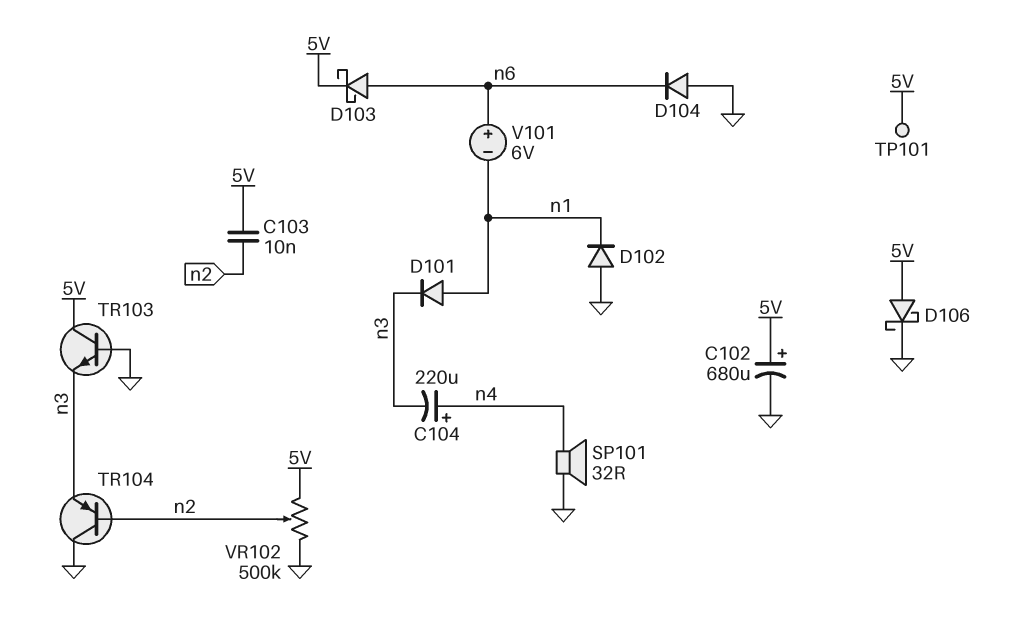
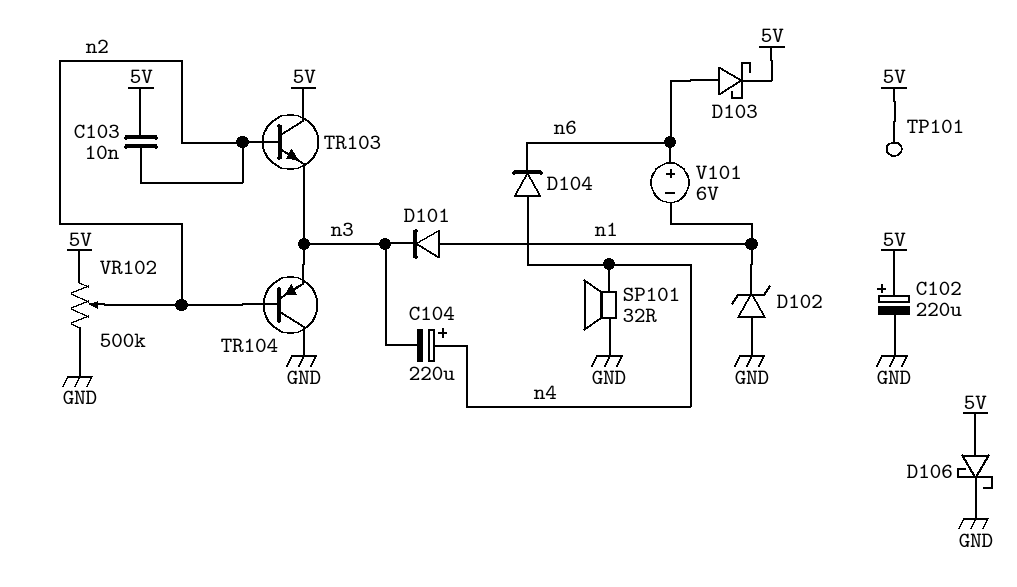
C102: 680uF (plus 5V, minus GND) -> 220uF (plus 5V, minus GND)
D102: diode (A GND, K n1) -> zener (A GND, K n1)
D104: diode (A GND, K n6) -> diode (A n4, K n6)
TR103: NPN (B GND, C 5V, E n3) -> NPN (B n2, C 5V, E n3)

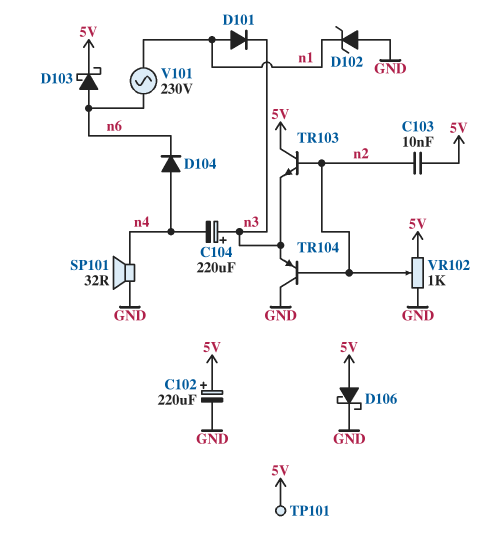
C104: 220uF (plus n4, minus n3) -> 220uF (plus n3, minus n4)
V101: 6V (plus n6, minus n1) -> AC 230V (n1, n6)
VR102: 500k (5V, GND, wiper n2) -> 1k (5V, GND, wiper n2)

